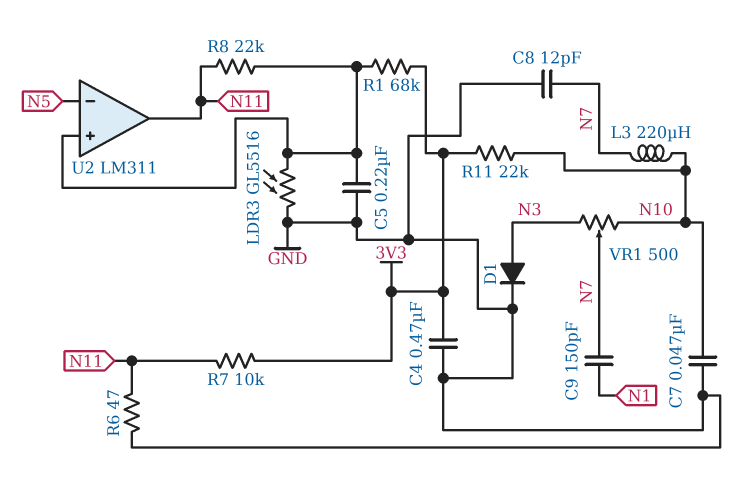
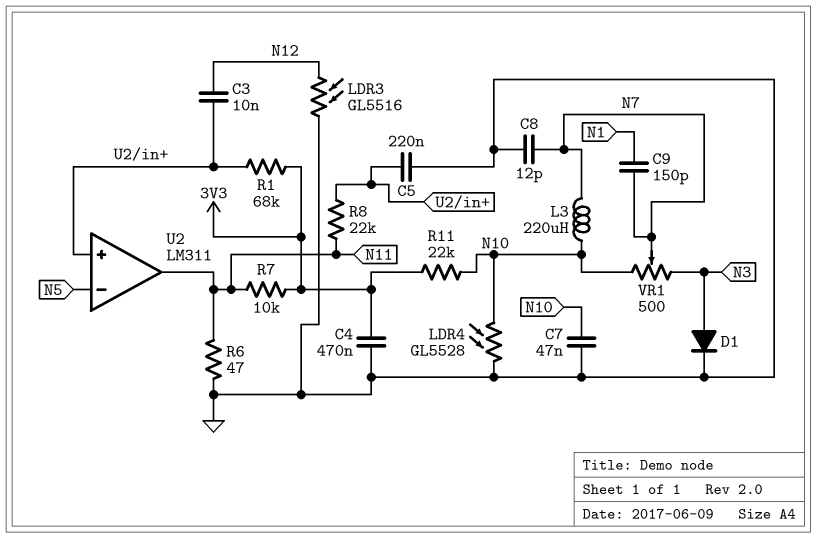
C3: none -> 10nF (N12, U2/in+)
LDR3: GL5516 (GND, U2/in+) -> GL5516 (GND, N12)
LDR4: none -> GL5528 (GND, N10)

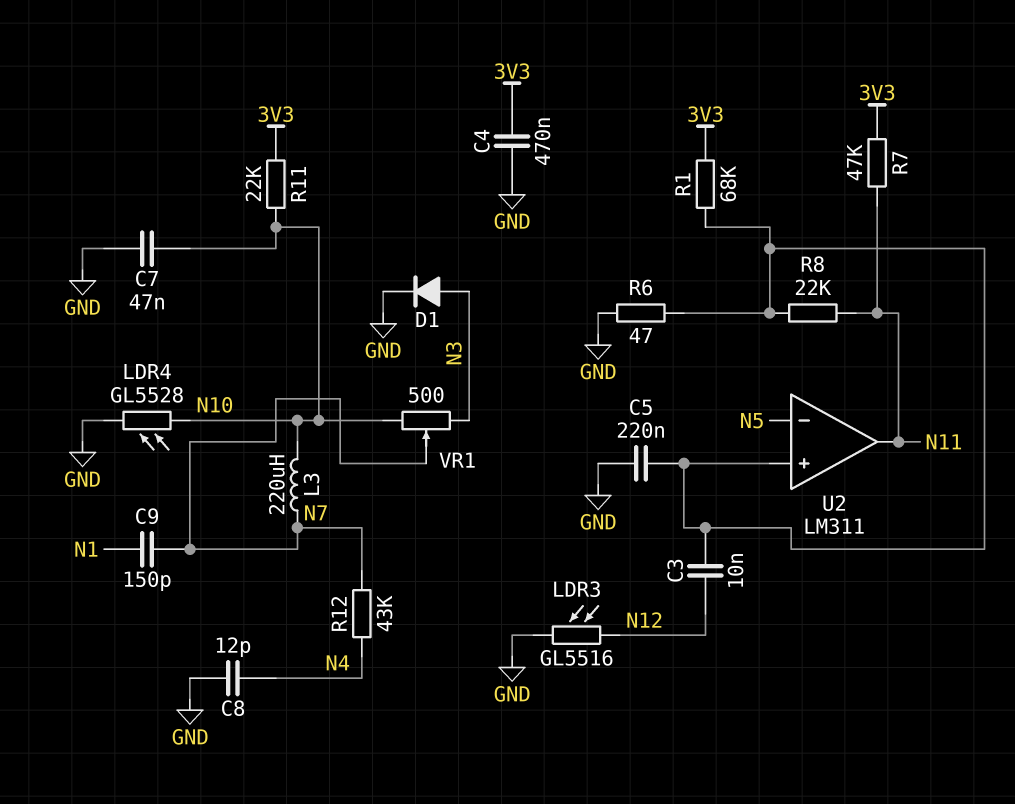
C8: 12pF (GND, N7) -> 12pF (GND, N4)
R6: 47 (GND, N11) -> 47 (GND, U2/in+)
R7: 10k (3V3, N11) -> 47k (3V3, N11)
R12: none -> 43k (N4, N7)

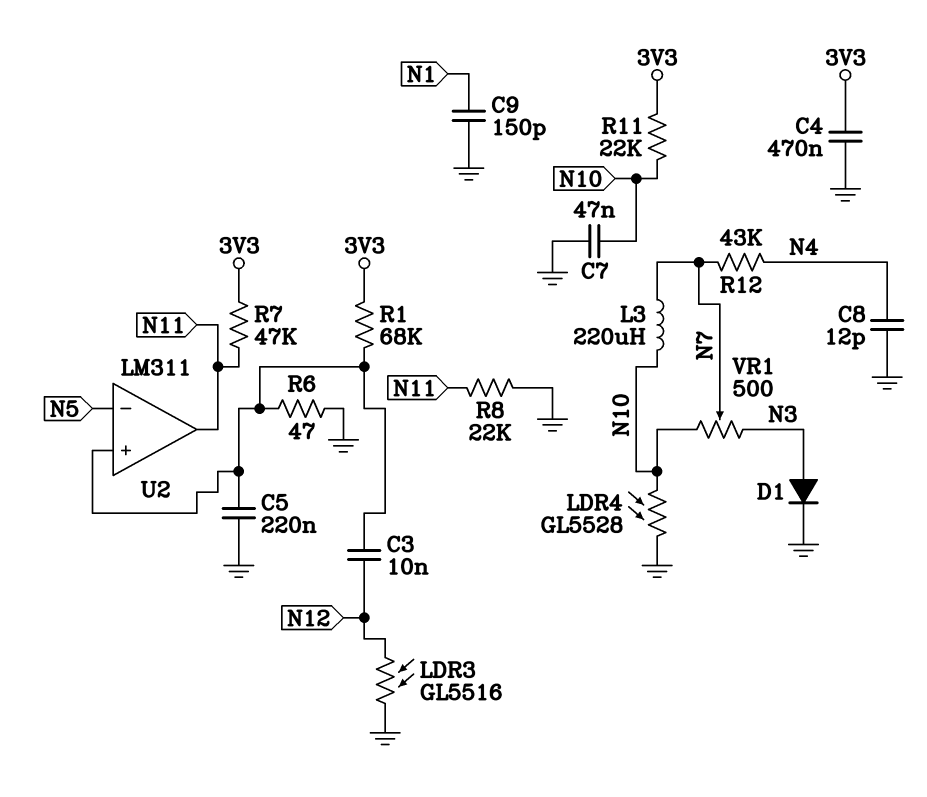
C9: 150pF (N1, N7) -> 150pF (GND, N1)
R8: 22k (N11, U2/in+) -> 22k (GND, N11)

